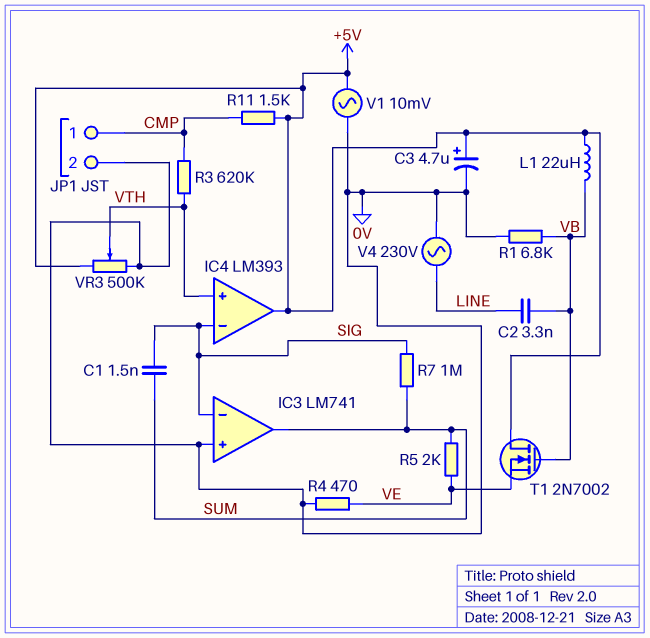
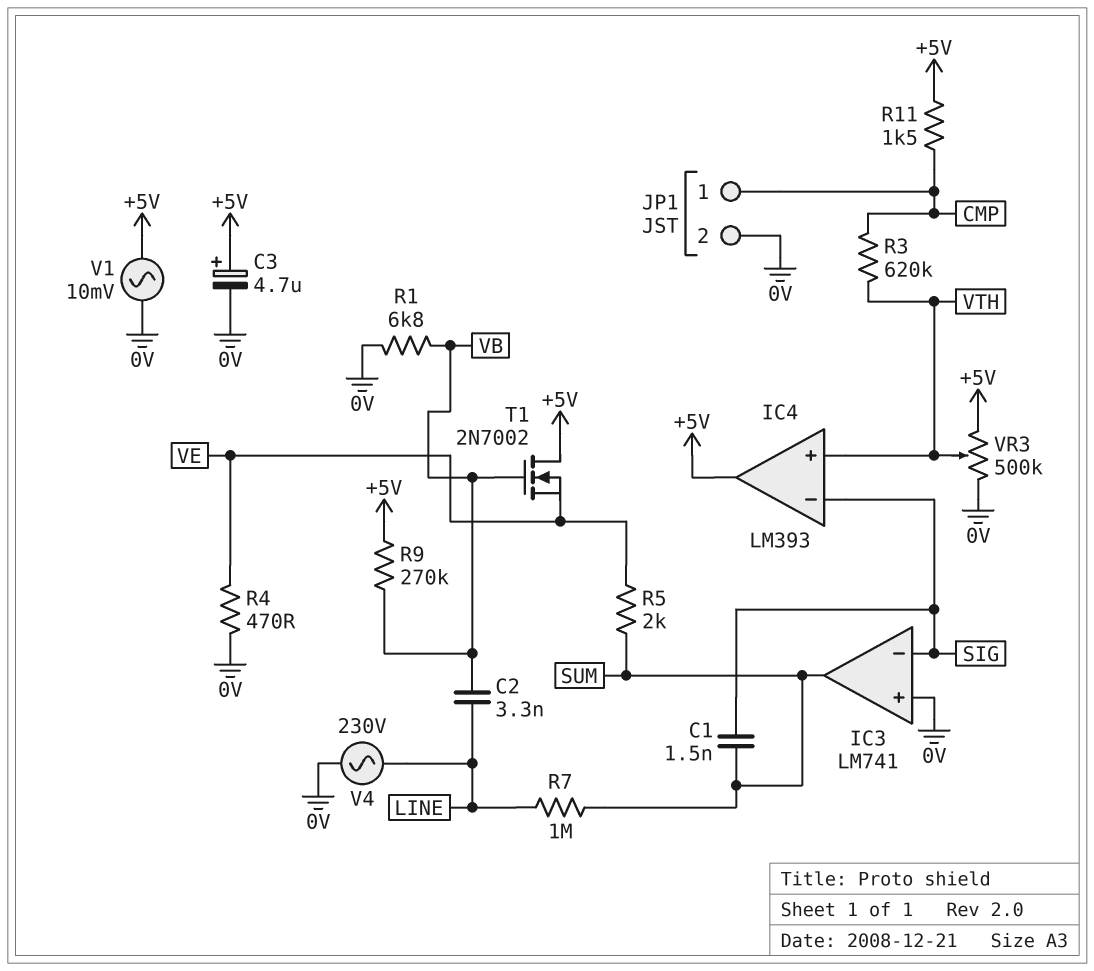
L1: 22uH (+5V, VB) -> none
R7: 1M (SIG, SUM) -> 1M (LINE, SUM)
R9: none -> 270k (+5V, VB)

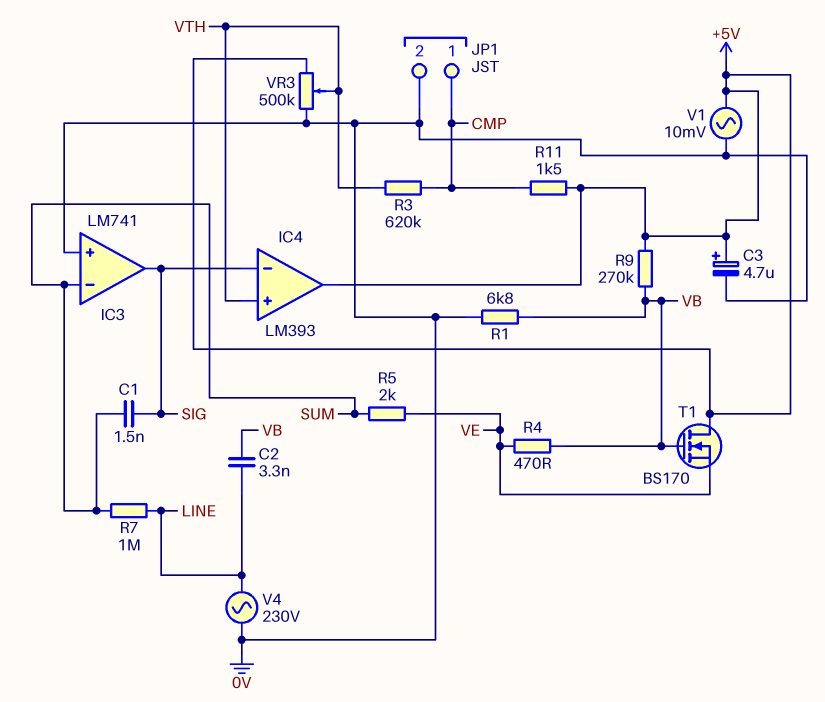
IC3 pin in-: SIG -> SUM
IC3 pin out: SUM -> SIG
R4: 470 (0V, VE) -> 470 (VB, VE)
T1: NMOS 2N7002 (G VB, D +5V, S VE) -> NMOS BS170 (G VB, D +5V, S VE)

